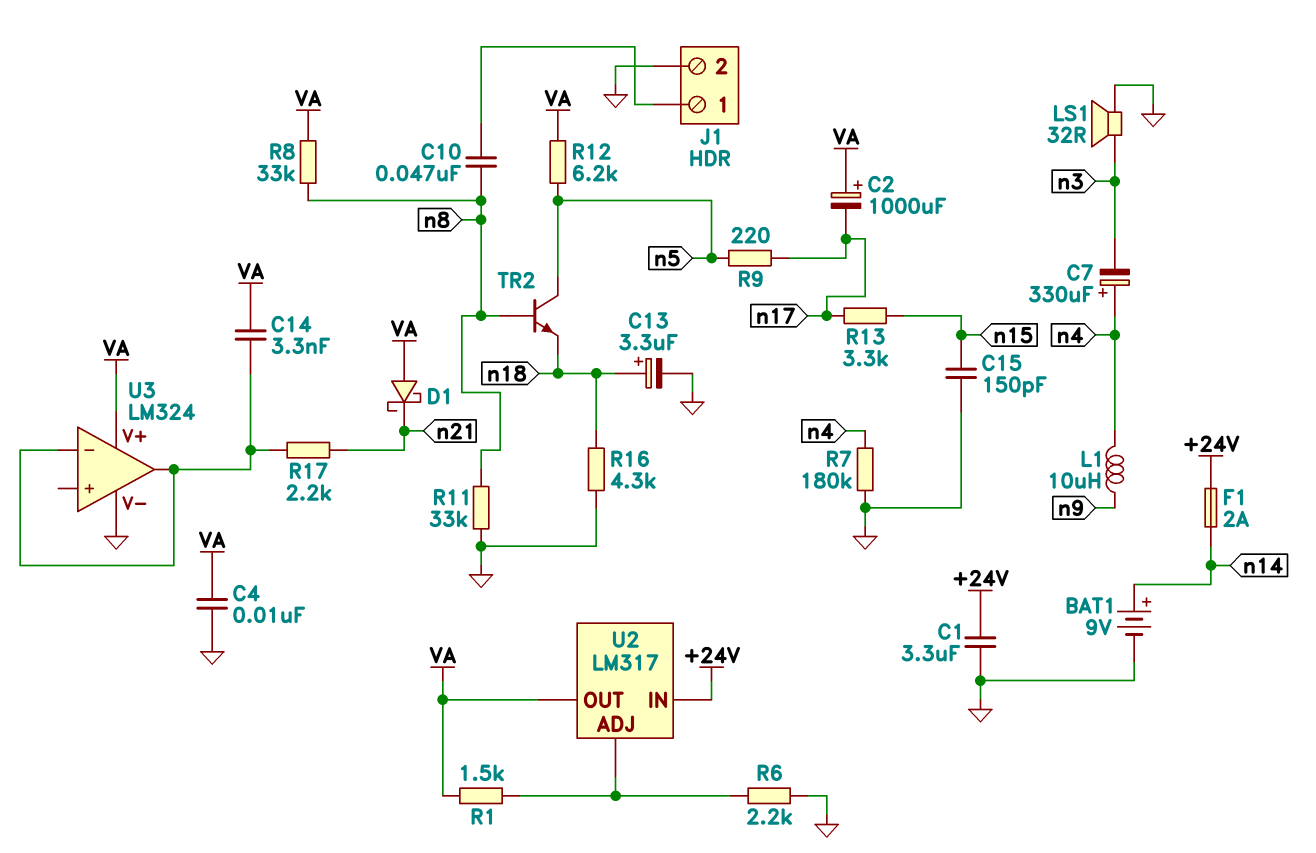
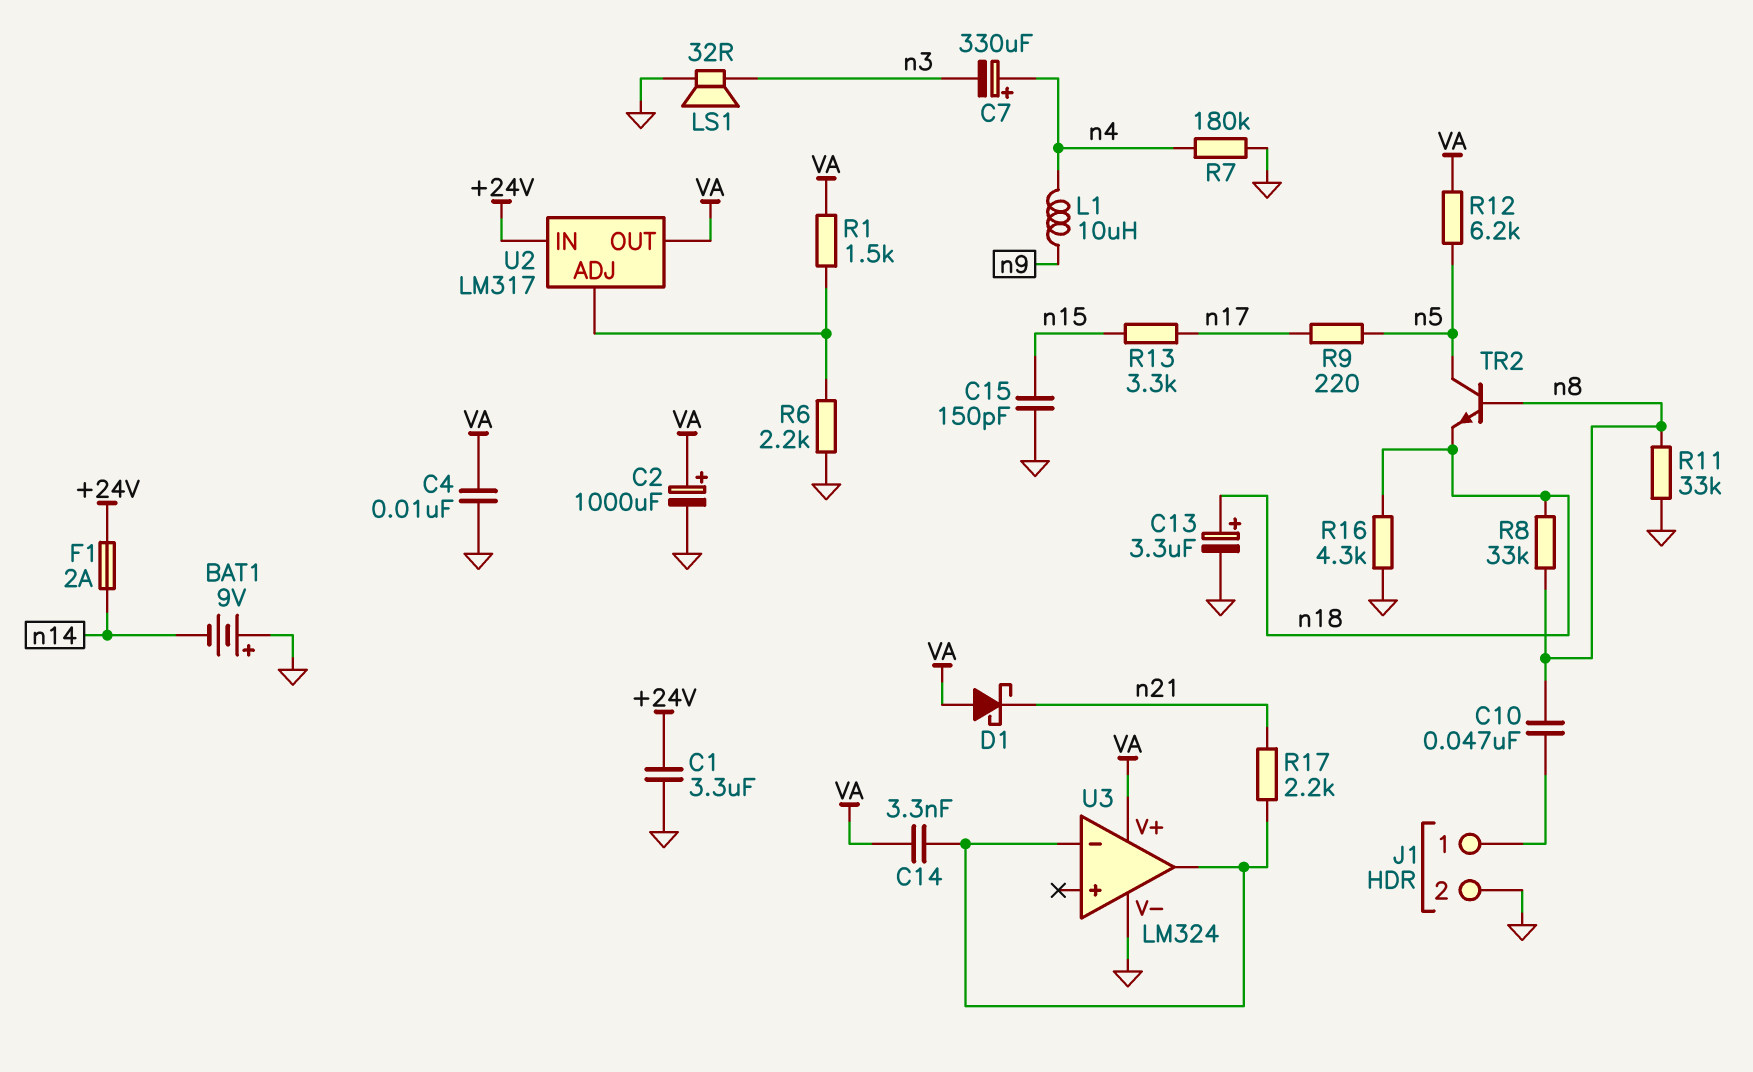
BAT1: 9V (plus n14, minus GND) -> 9V (plus GND, minus n14)
C2: 1000uF (plus VA, minus n17) -> 1000uF (plus VA, minus GND)
R8: 33k (VA, n8) -> 33k (n8, n18)

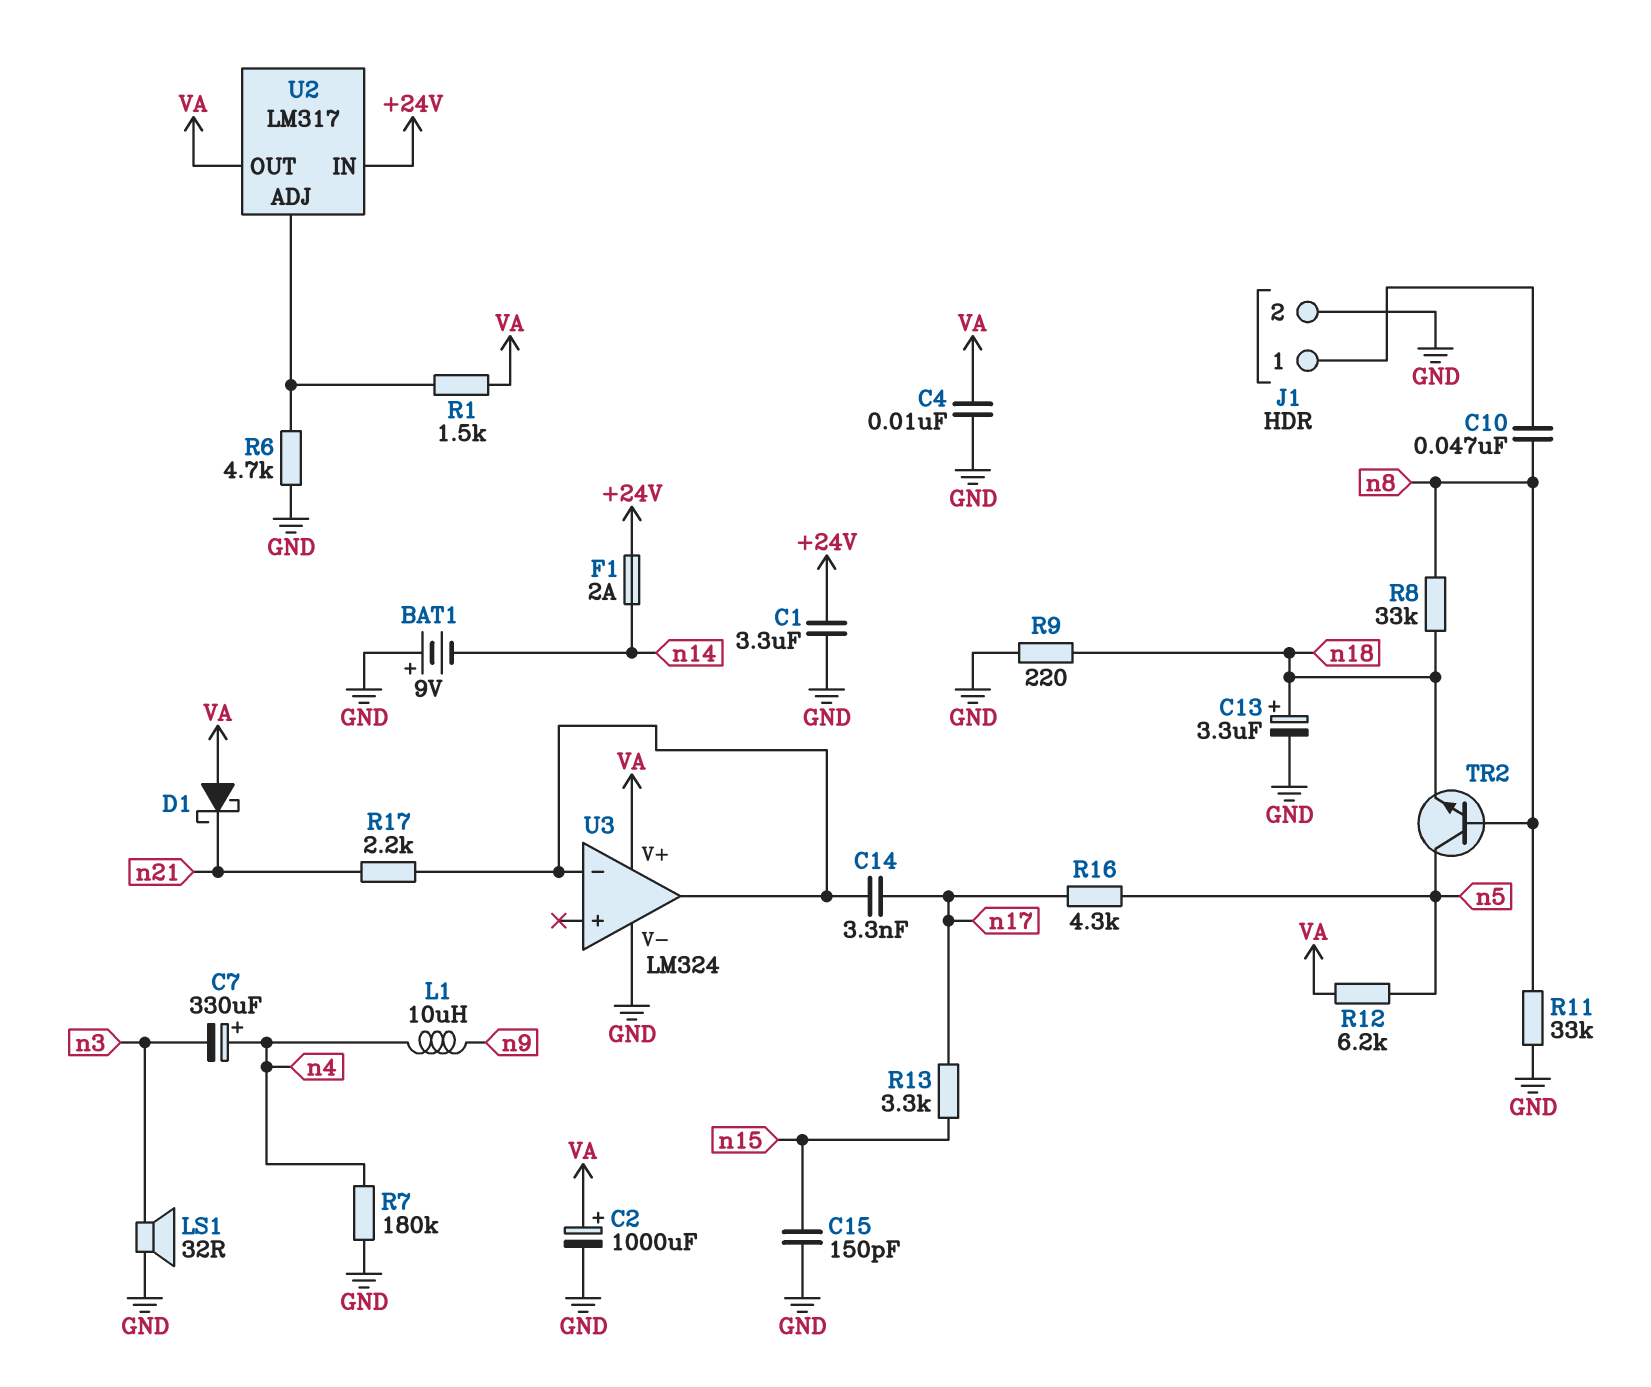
C14: 3.3nF (U3/in-, VA) -> 3.3nF (U3/in-, n17)
R6: 2.2k (GND, U2/ADJ) -> 4.7k (GND, U2/ADJ)
R9: 220 (n5, n17) -> 220 (GND, n18)
R16: 4.3k (GND, n18) -> 4.3k (n5, n17)

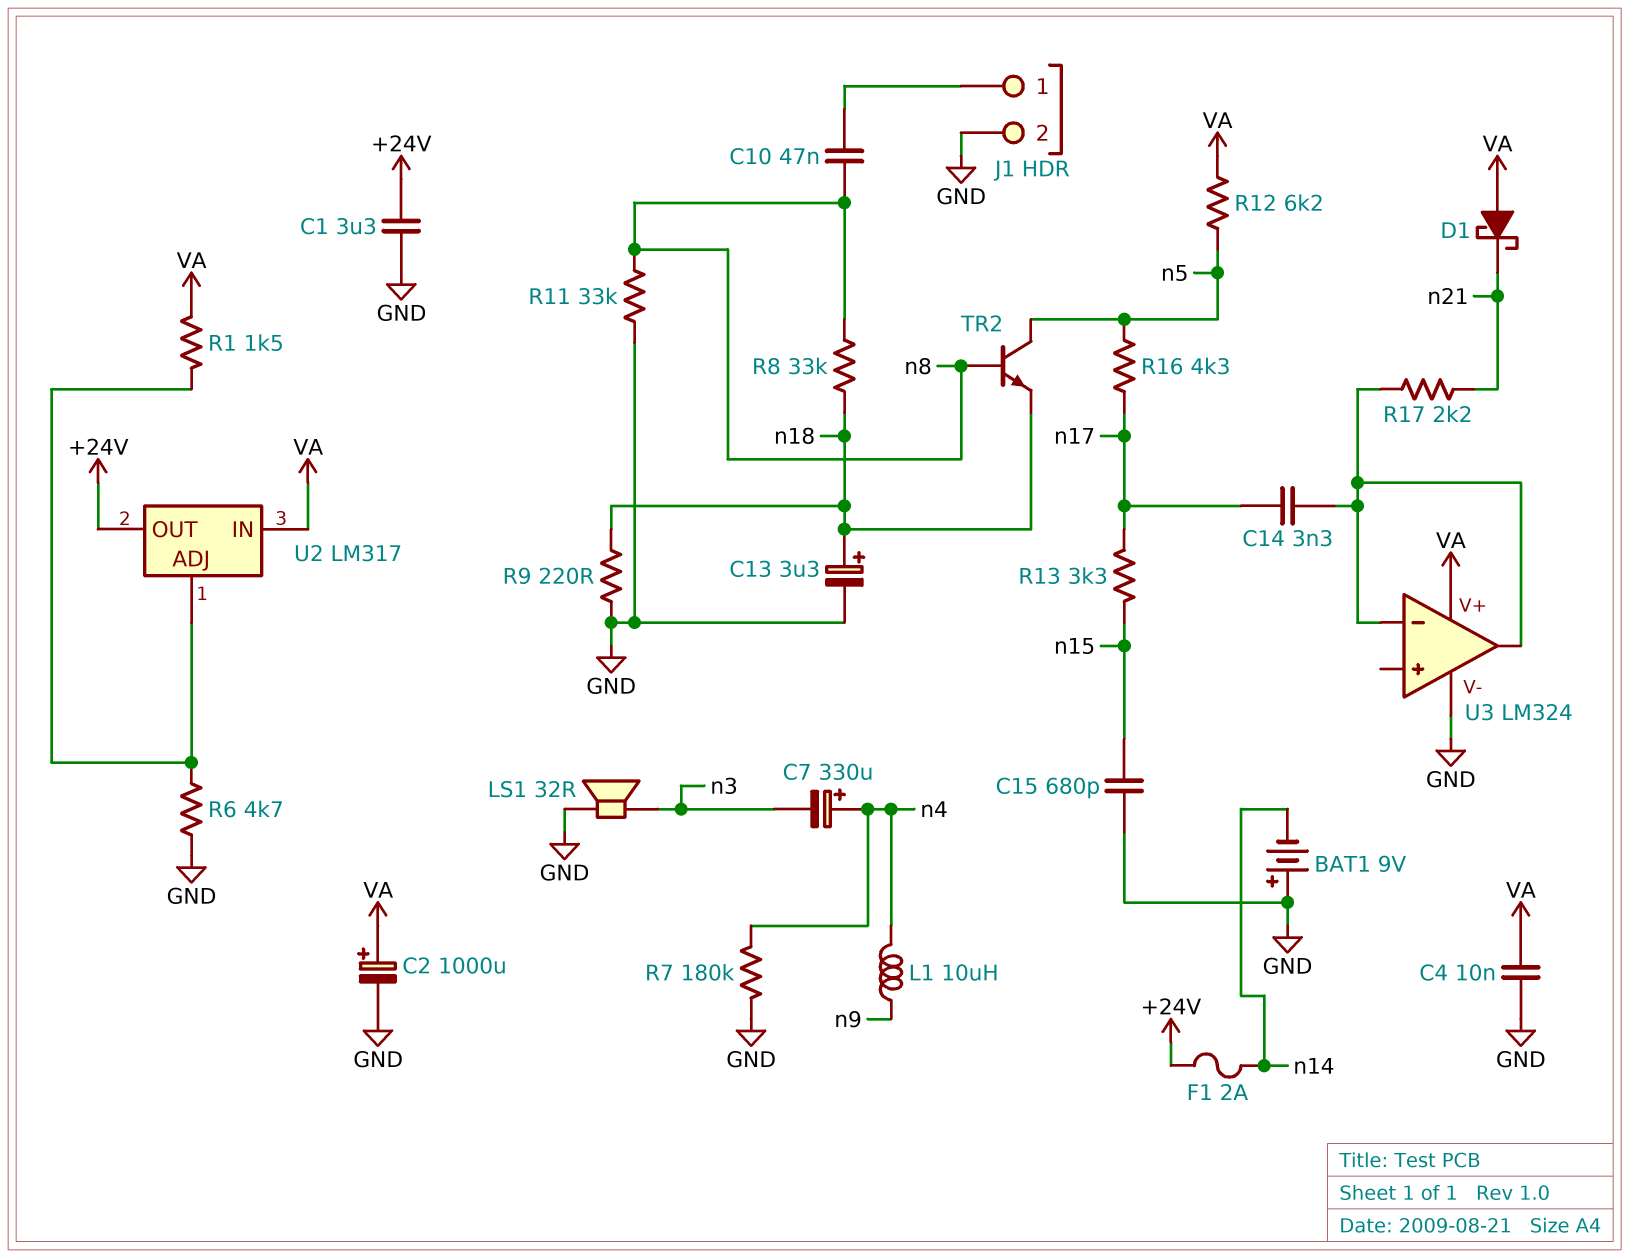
C15: 150pF (GND, n15) -> 680pF (GND, n15)
U2 pin IN: +24V -> VA
U2 pin OUT: VA -> +24V

